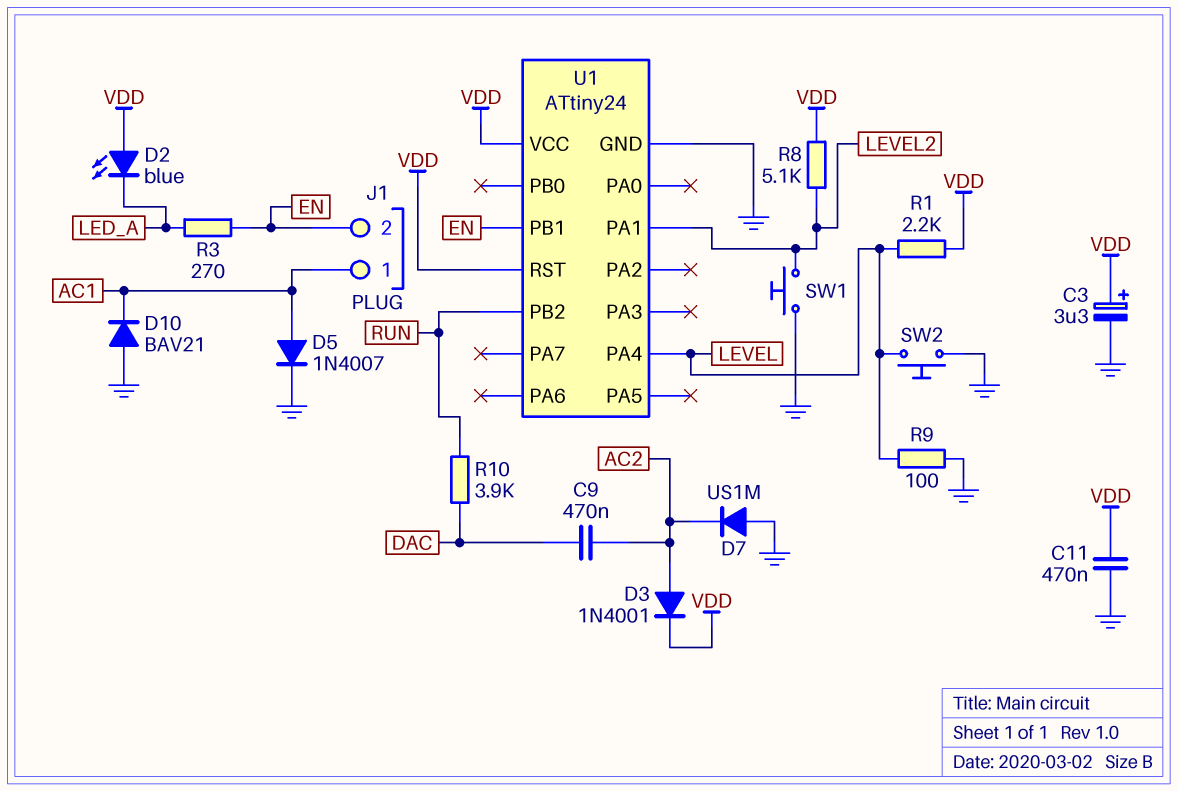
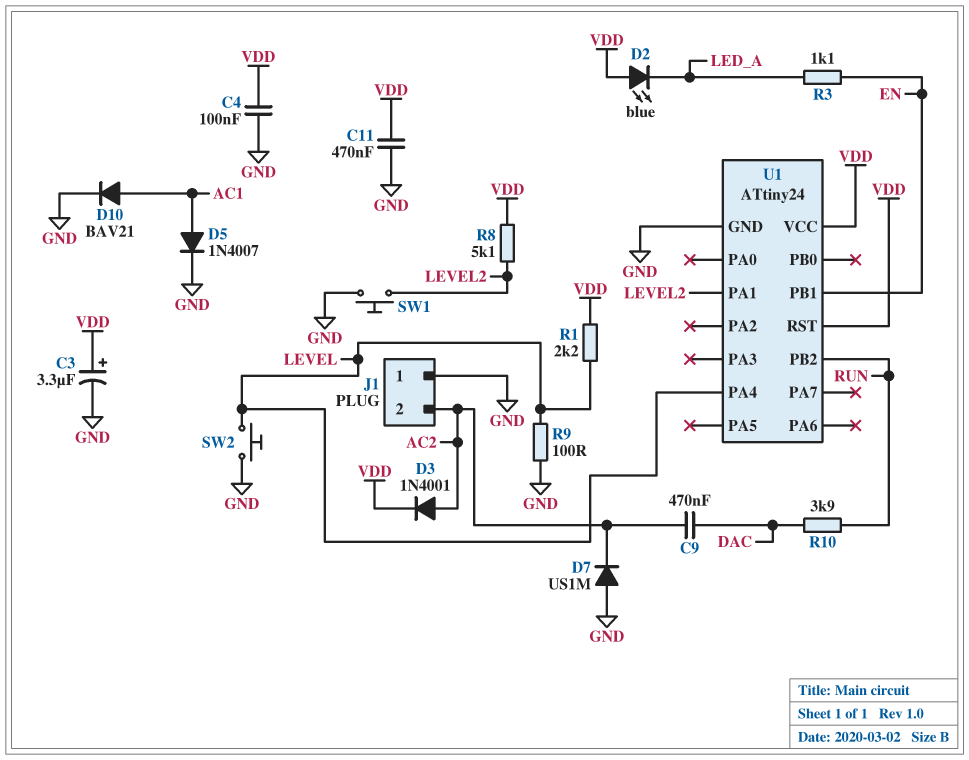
C4: none -> 100nF (GND, VDD)
D10: diode BAV21 (A GND, K AC1) -> diode BAV21 (A AC1, K GND)
J1 pin 1: AC1 -> GND
J1 pin 2: EN -> AC2
R3: 270 (EN, LED_A) -> 1.1k (EN, LED_A)

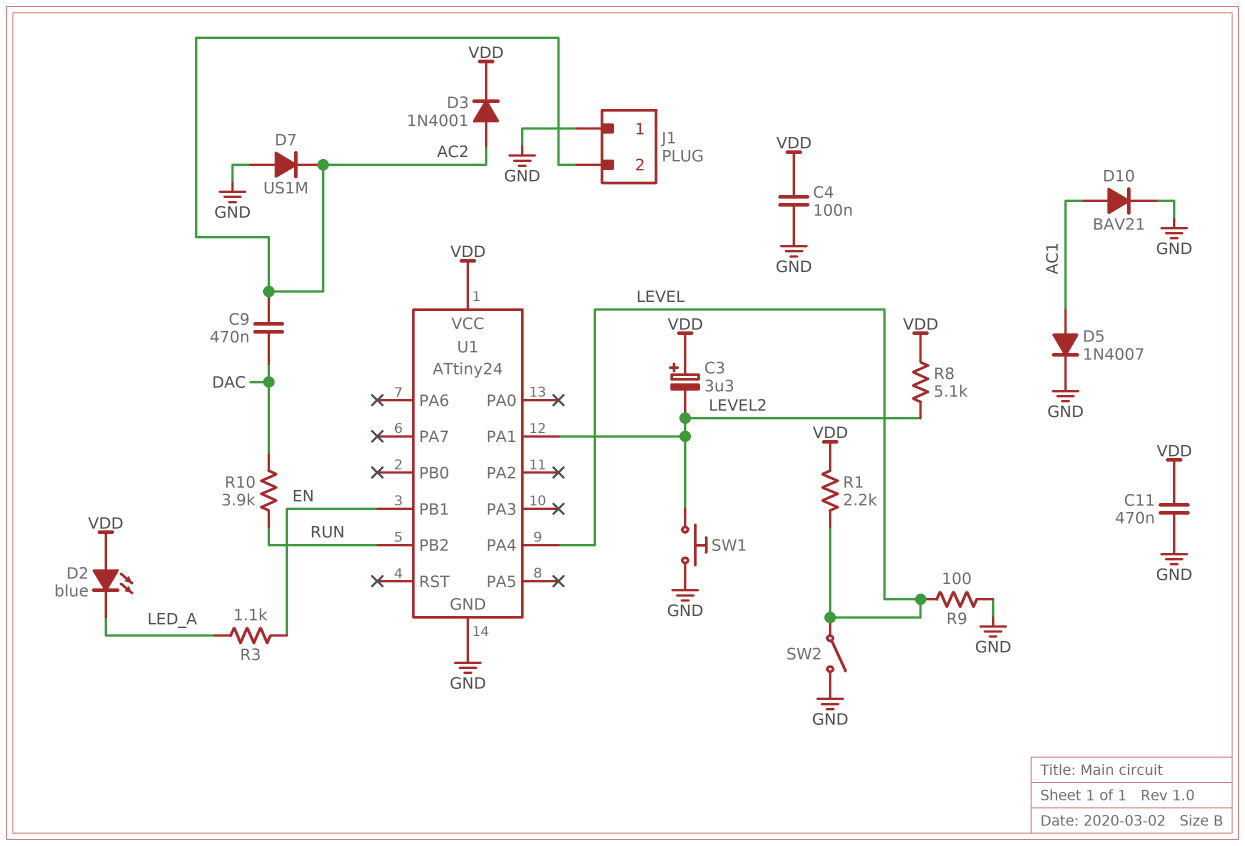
C3: 3.3uF (plus VDD, minus GND) -> 3.3uF (plus VDD, minus LEVEL2)
SW2: button (GND, LEVEL) -> switch (GND, LEVEL)
U1 pin RST: VDD -> none

